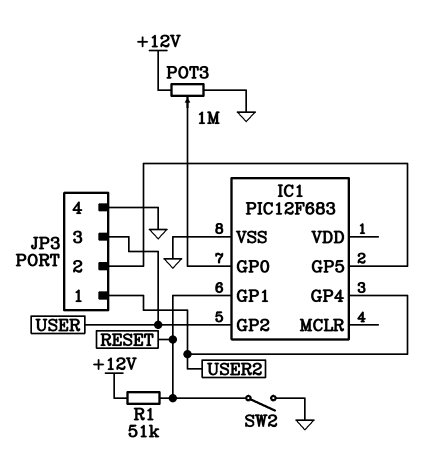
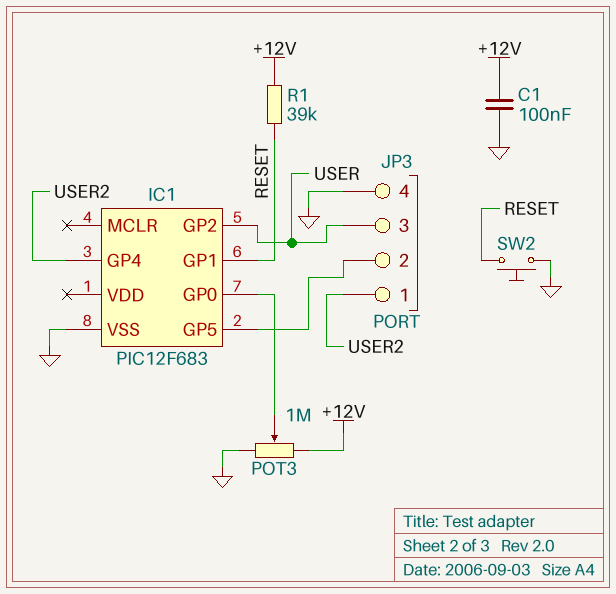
C1: none -> 100nF (+12V, GND)
R1: 51k (+12V, RESET) -> 39k (+12V, RESET)
SW2: switch (GND, RESET) -> button (GND, RESET)

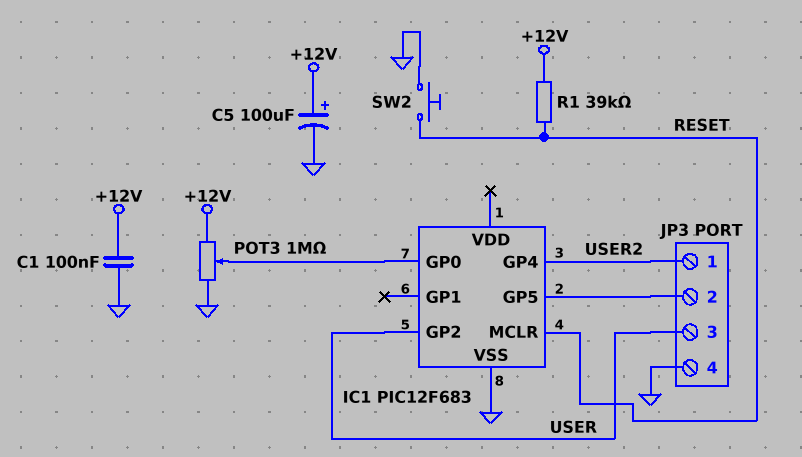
C5: none -> 100uF (plus +12V, minus GND)
IC1 pin GP1: RESET -> none
IC1 pin MCLR: none -> RESET

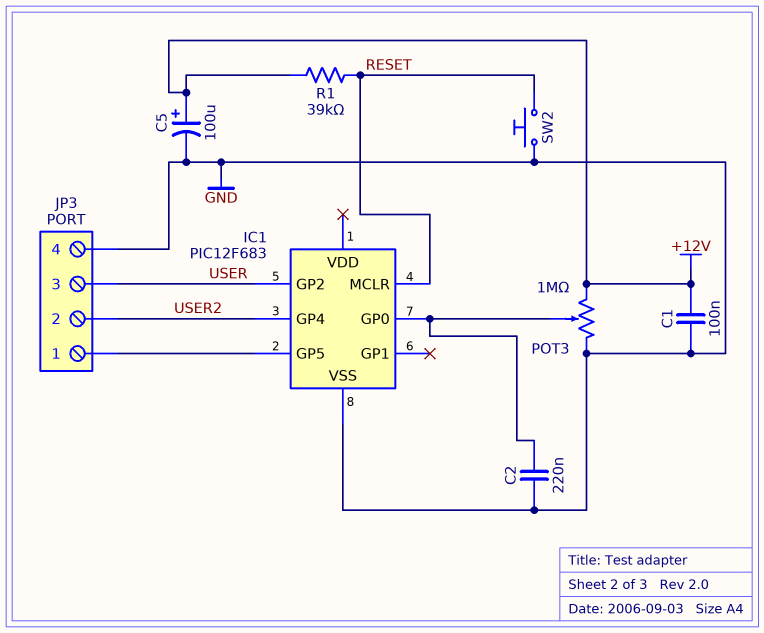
C2: none -> 220nF (GND, IC1/GP0)
JP3 pin 1: USER2 -> IC1/GP5
JP3 pin 2: IC1/GP5 -> USER2

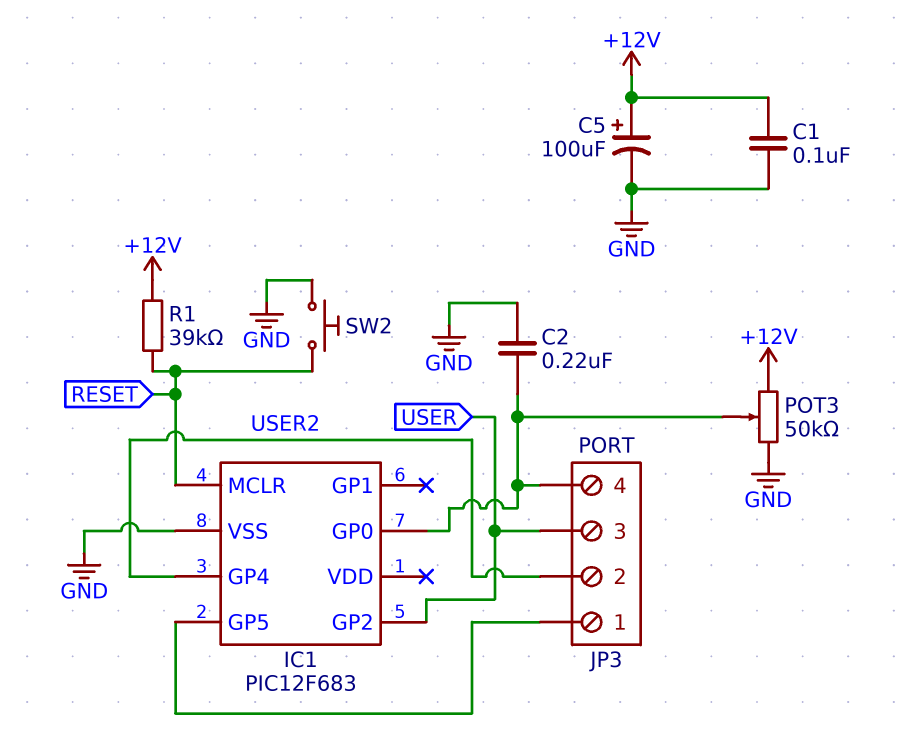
JP3 pin 4: GND -> IC1/GP0
POT3: 1M (+12V, GND, wiper IC1/GP0) -> 50k (+12V, GND, wiper IC1/GP0)

